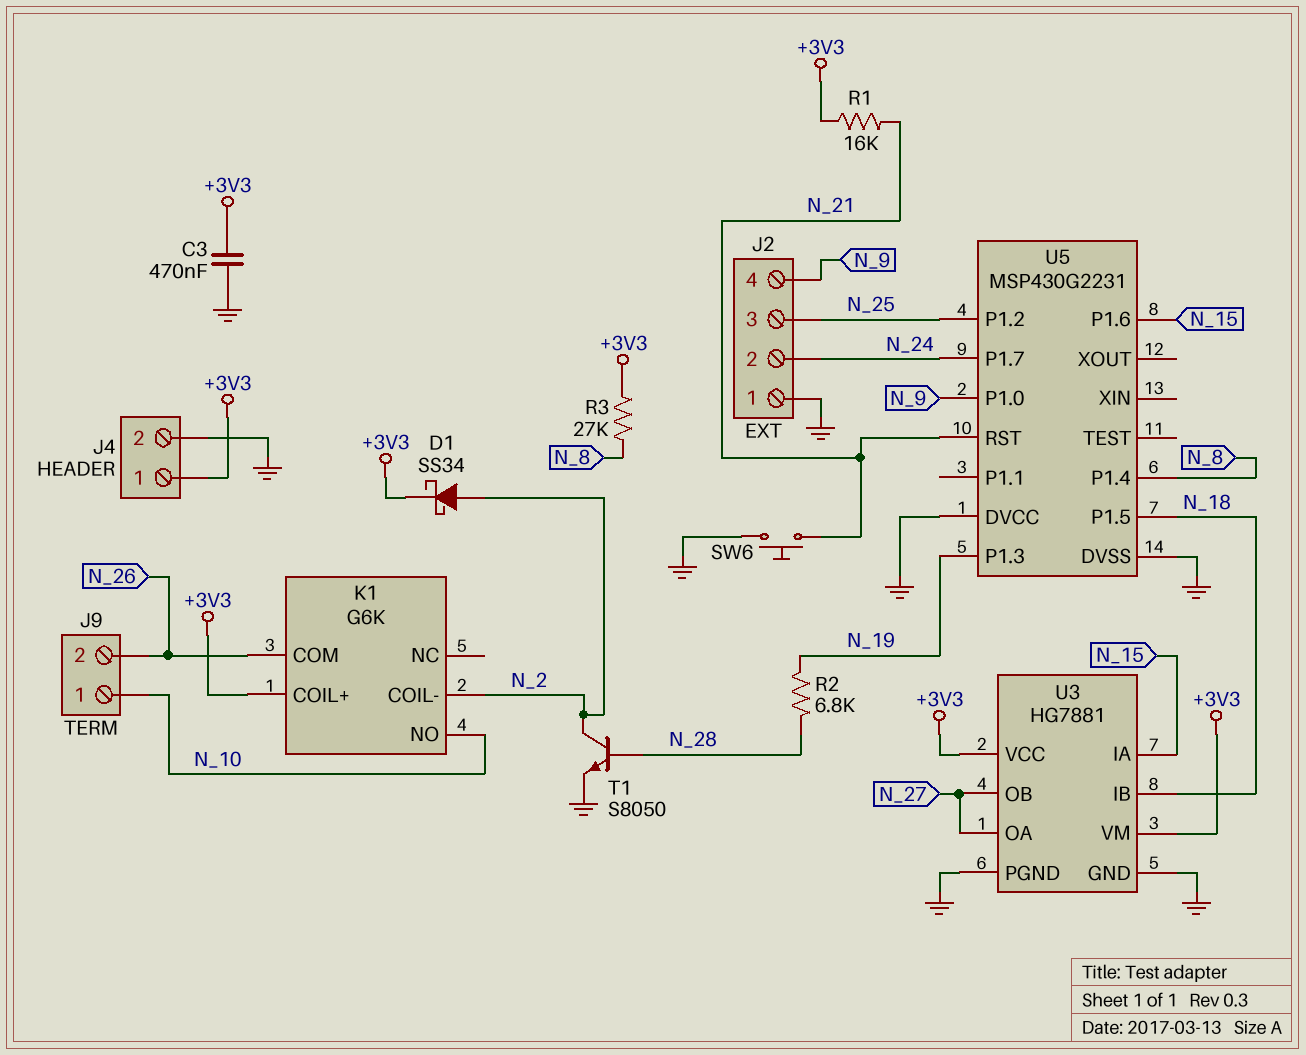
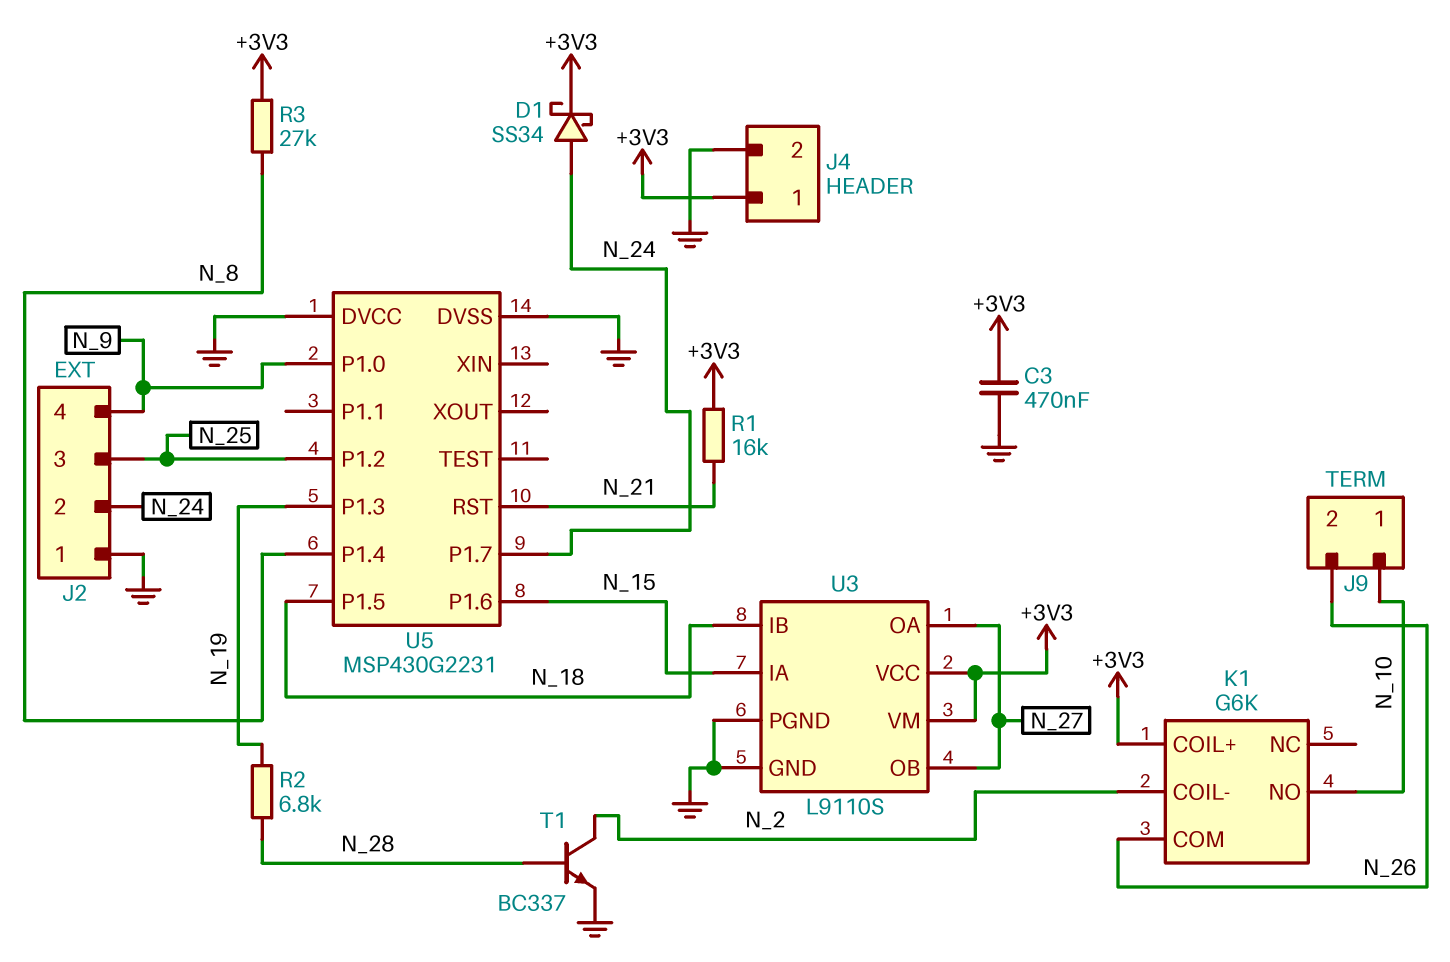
D1: schottky SS34 (A N_2, K +3V3) -> schottky SS34 (A N_24, K +3V3)
SW6: button (GND, N_21) -> none
T1: NPN S8050 (B N_28, C N_2, E GND) -> NPN BC337 (B N_28, C N_2, E GND)
U3: HG7881 -> L9110S

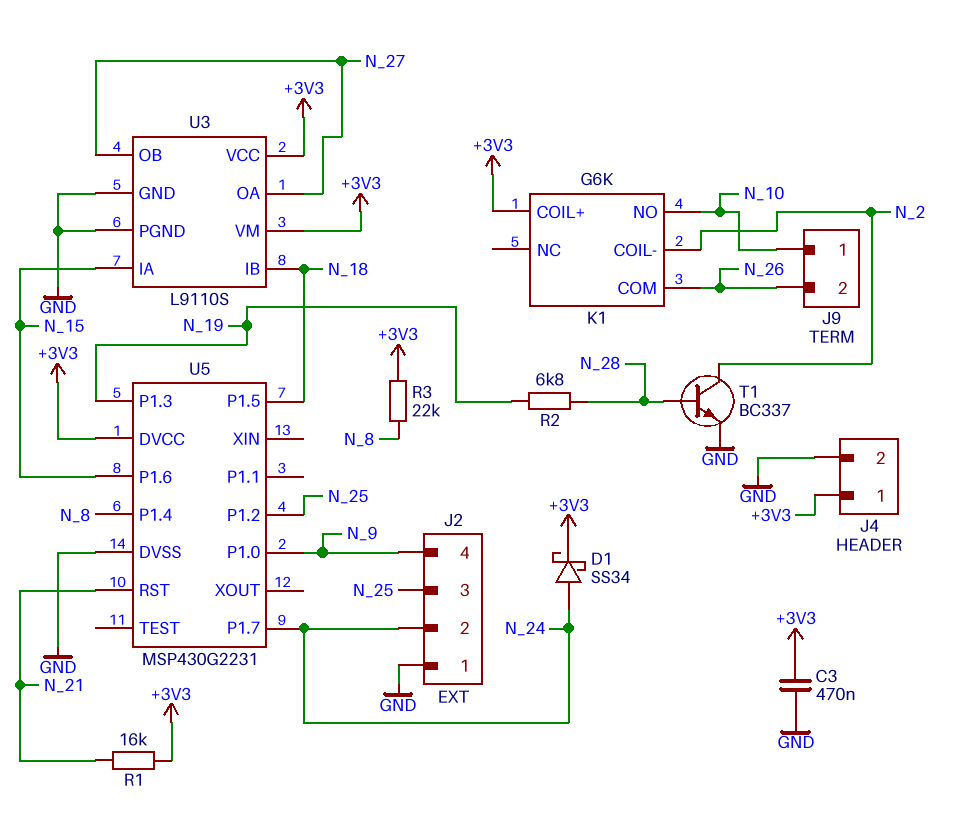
R3: 27k (+3V3, N_8) -> 22k (+3V3, N_8)
U5 pin DVCC: GND -> +3V3

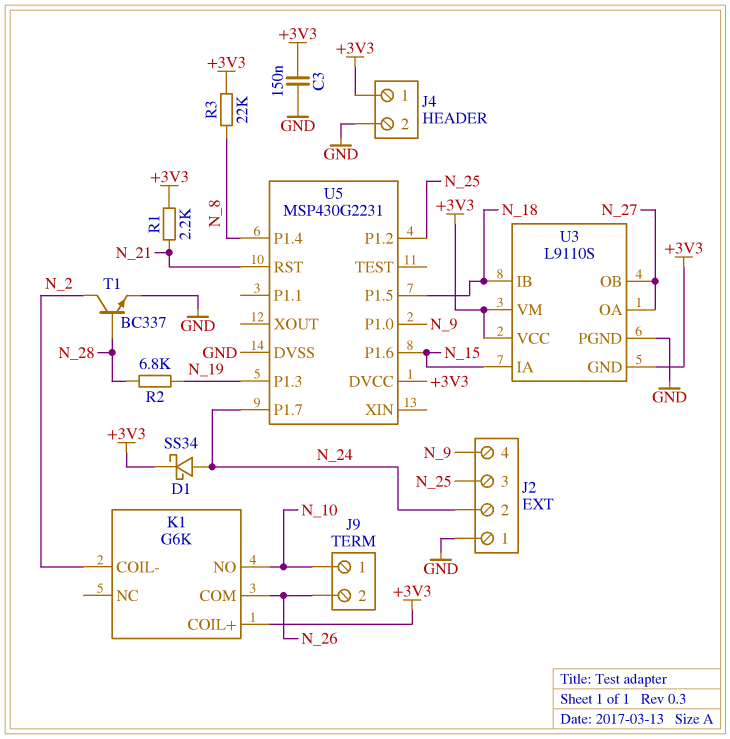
C3: 470nF (+3V3, GND) -> 150nF (+3V3, GND)
R1: 16k (+3V3, N_21) -> 2.2k (+3V3, N_21)
U3 pin GND: GND -> +3V3

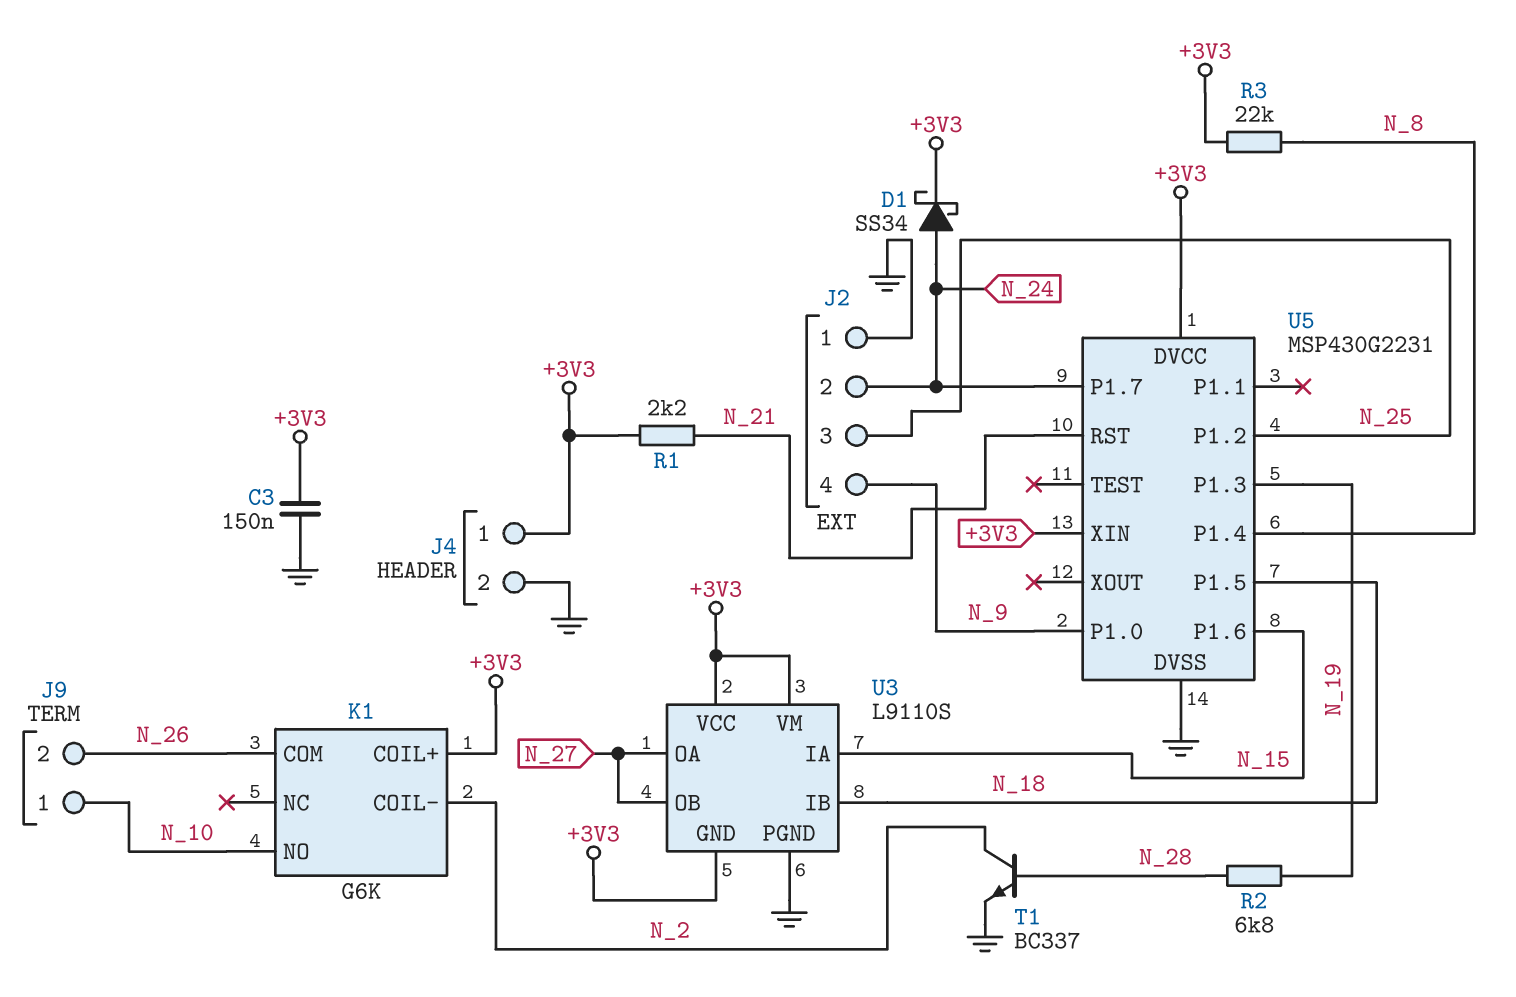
U5 pin XIN: none -> +3V3

